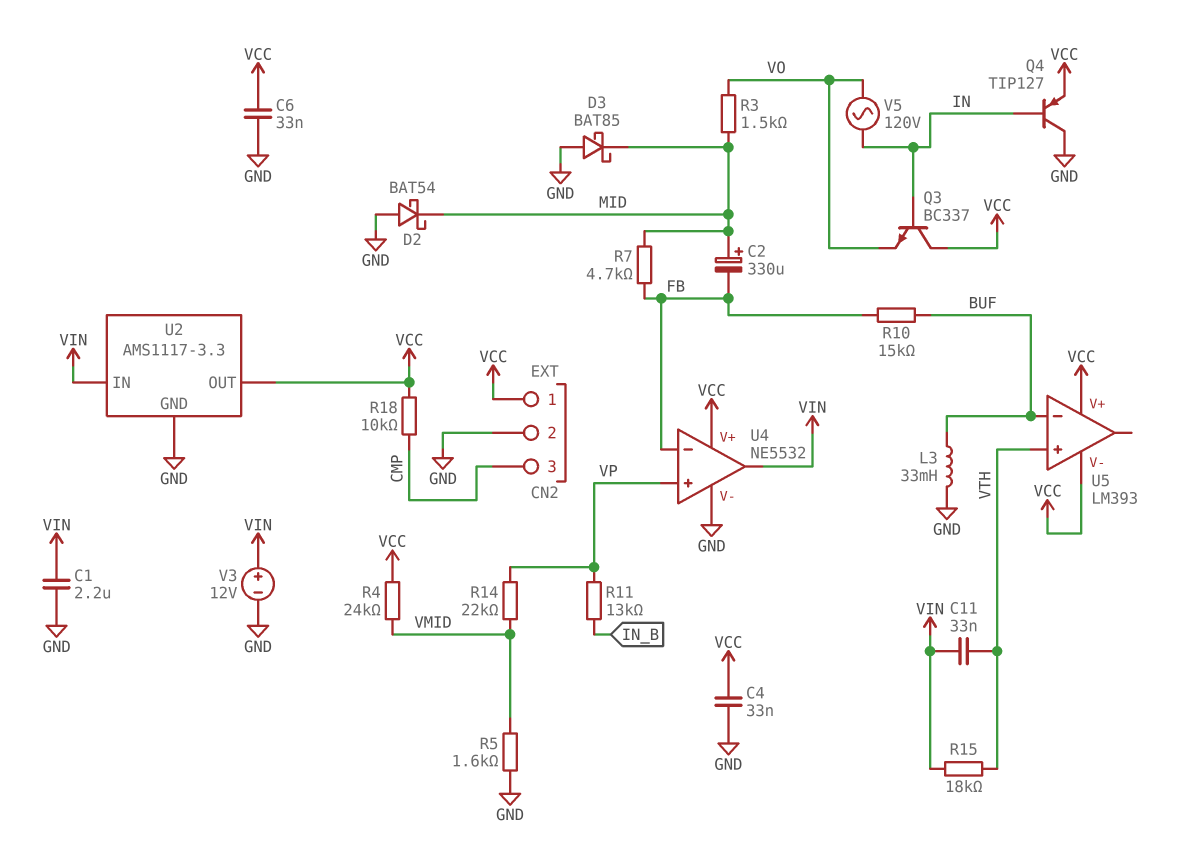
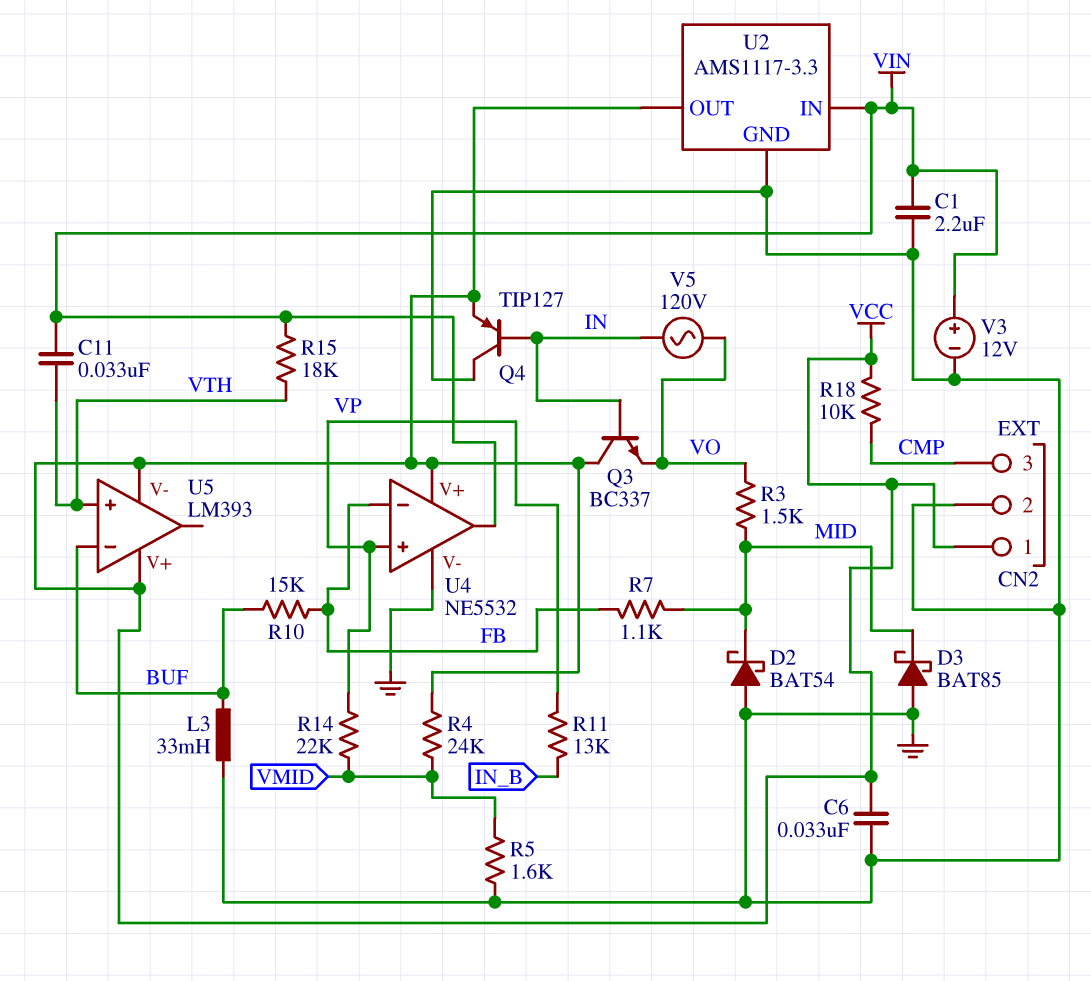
C2: 330uF (plus MID, minus FB) -> none
C4: 33nF (GND, VCC) -> none
R7: 4.7k (FB, MID) -> 1.1k (FB, MID)

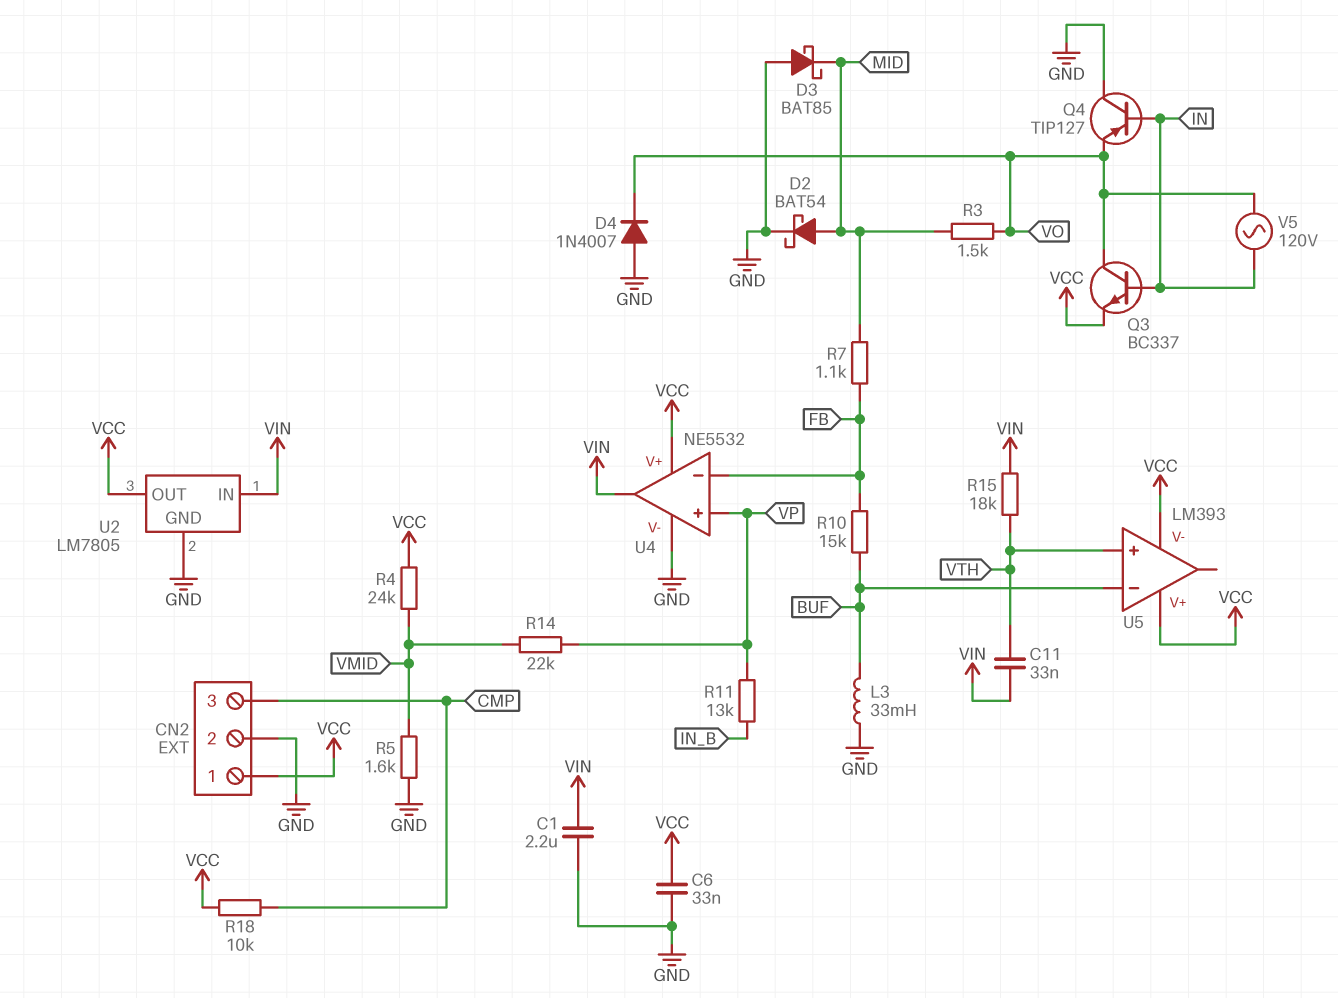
D2: schottky BAT54 (A GND, K MID) -> schottky BAT54 (A MID, K GND)
D4: none -> diode 1N4007 (A GND, K VO)
Q3: NPN BC337 (B IN, C VCC, E VO) -> NPN BC337 (B IN, C VO, E VCC)
Q4: PNP TIP127 (B IN, C GND, E VCC) -> PNP TIP127 (B IN, C GND, E VO)
U2: AMS1117-3.3 -> LM7805
V3: 12V (plus VIN, minus GND) -> none

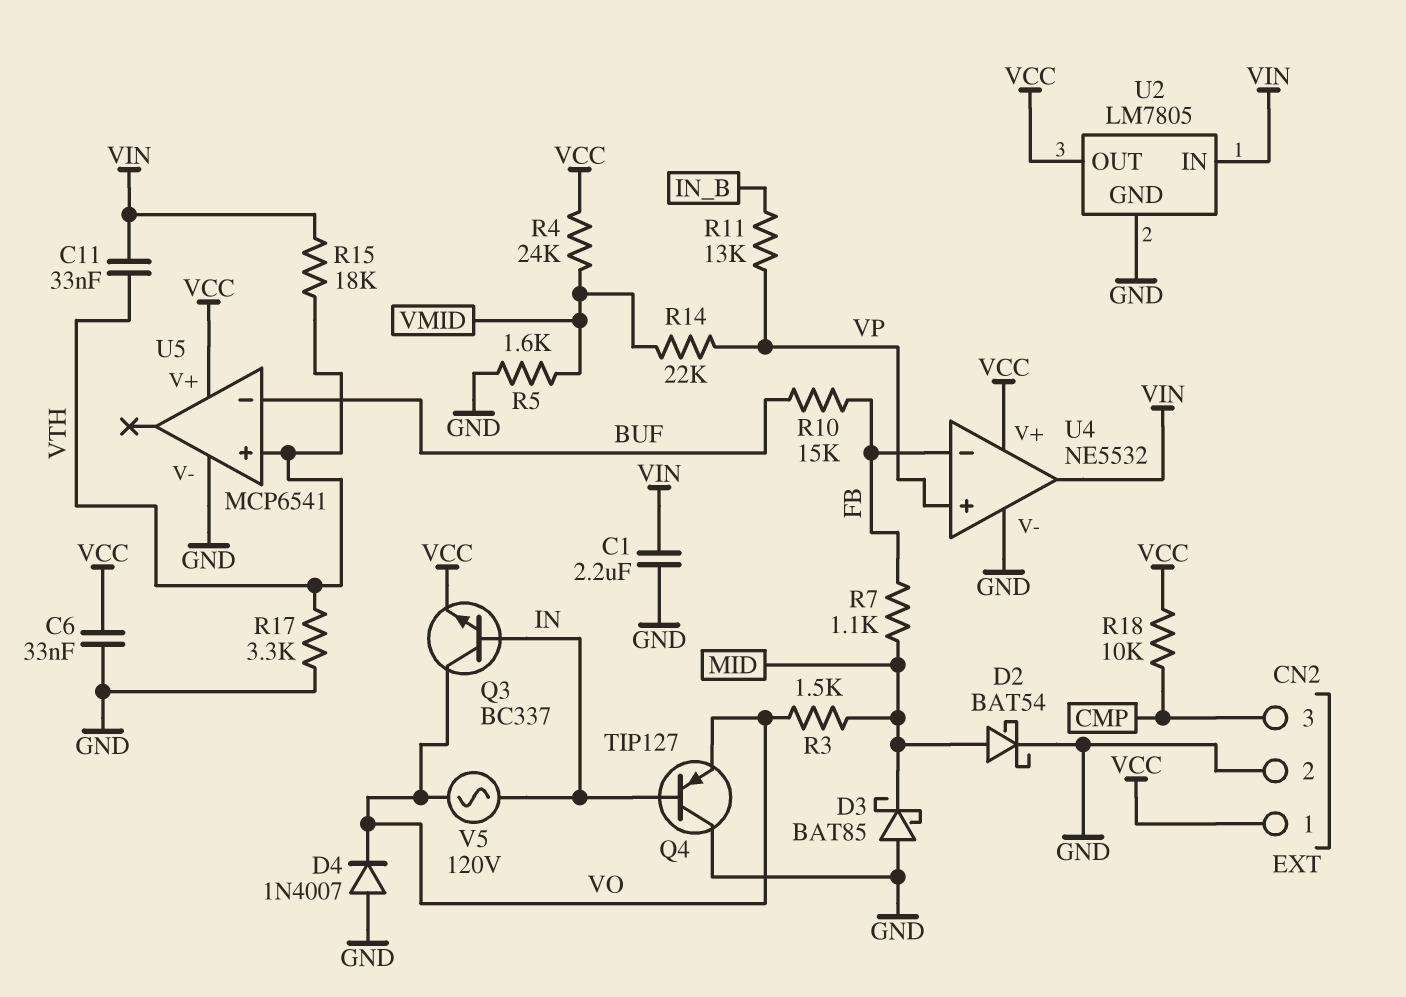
L3: 33mH (BUF, GND) -> none
R17: none -> 3.3k (GND, VTH)
U5: LM393 -> MCP6541
U5 pin V-: VCC -> GND

